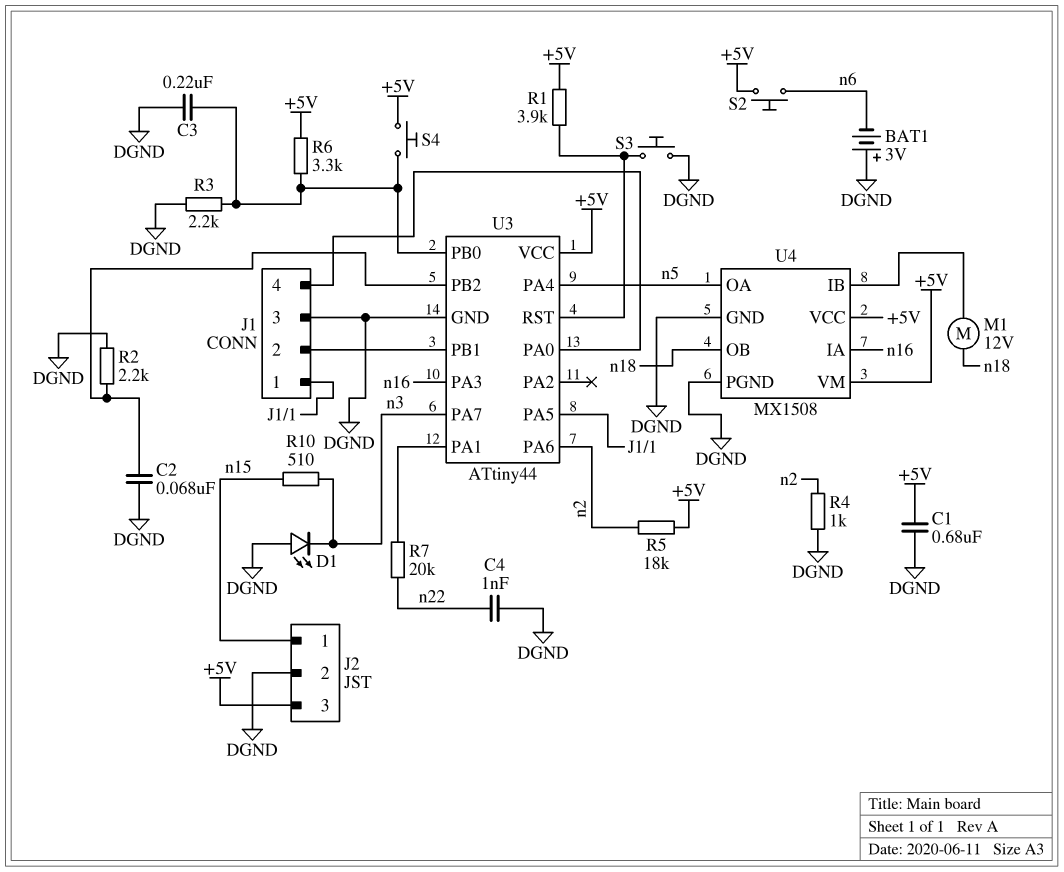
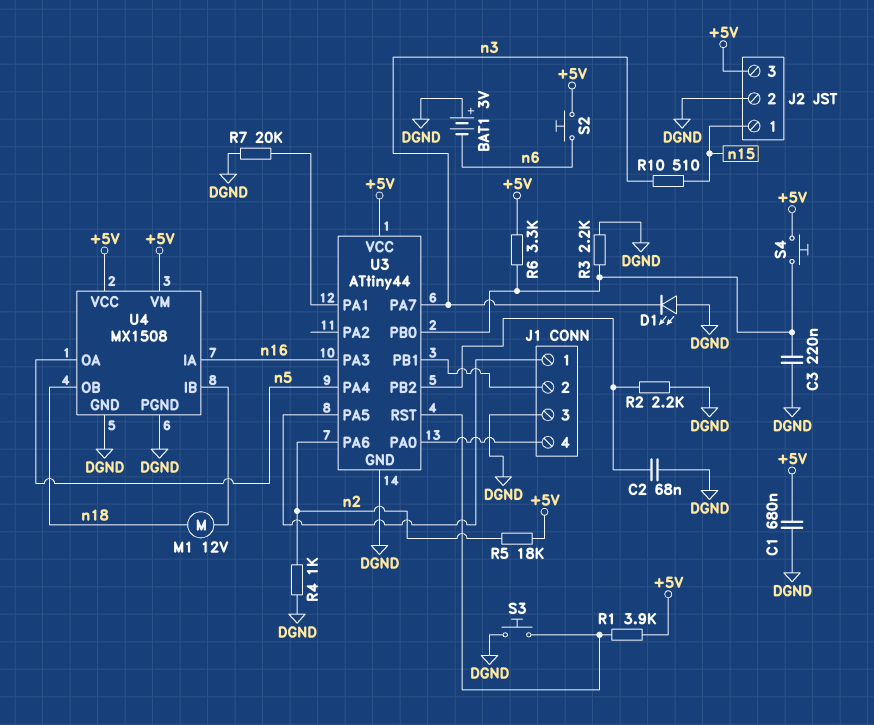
C4: 1nF (DGND, n22) -> none
R7: 20k (U3/PA1, n22) -> 20k (DGND, U3/PA1)

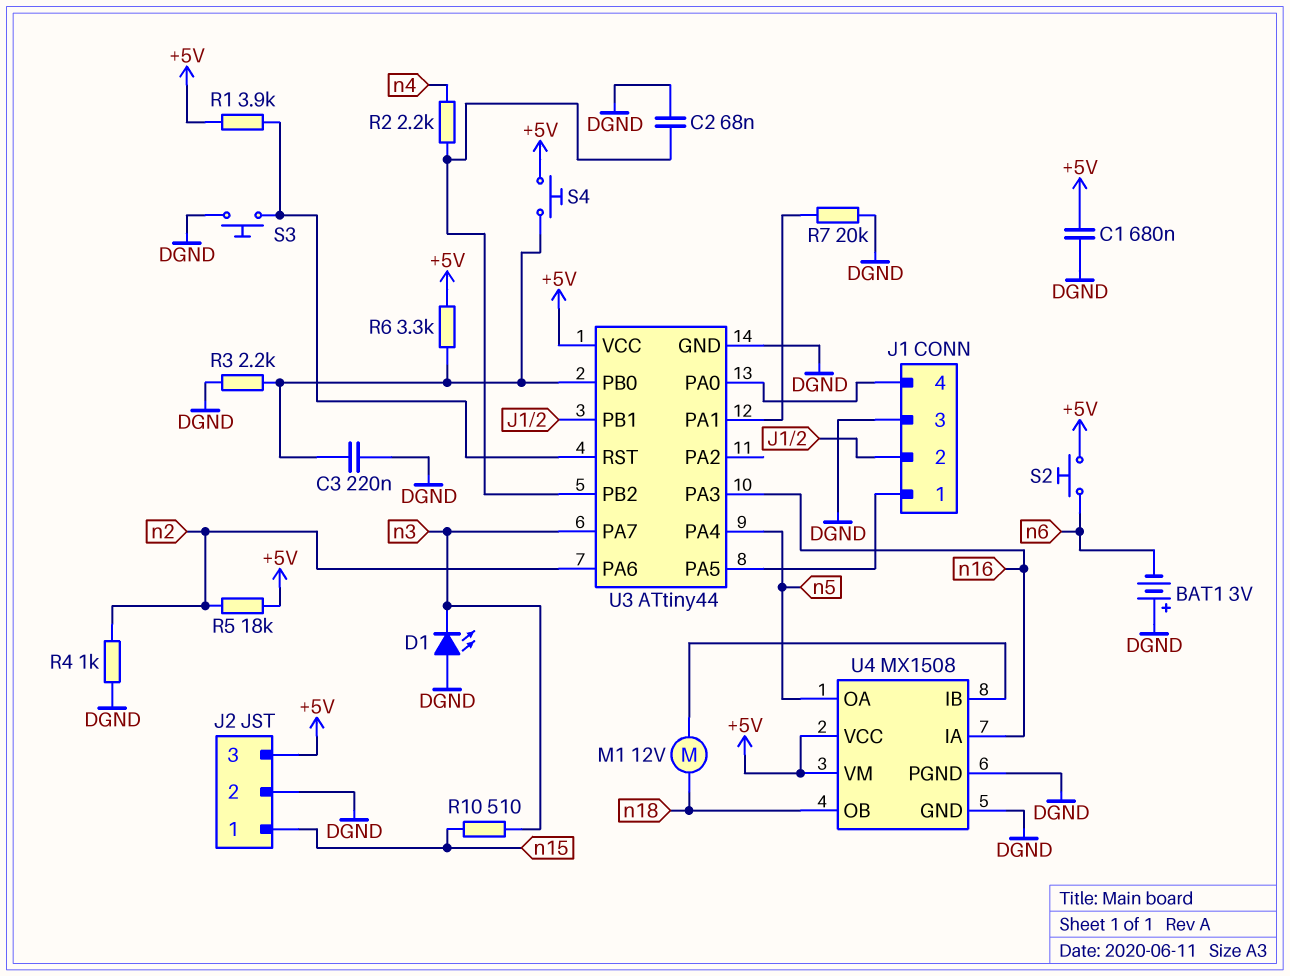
R2: 2.2k (DGND, U3/PB2) -> 2.2k (U3/PB2, n4)

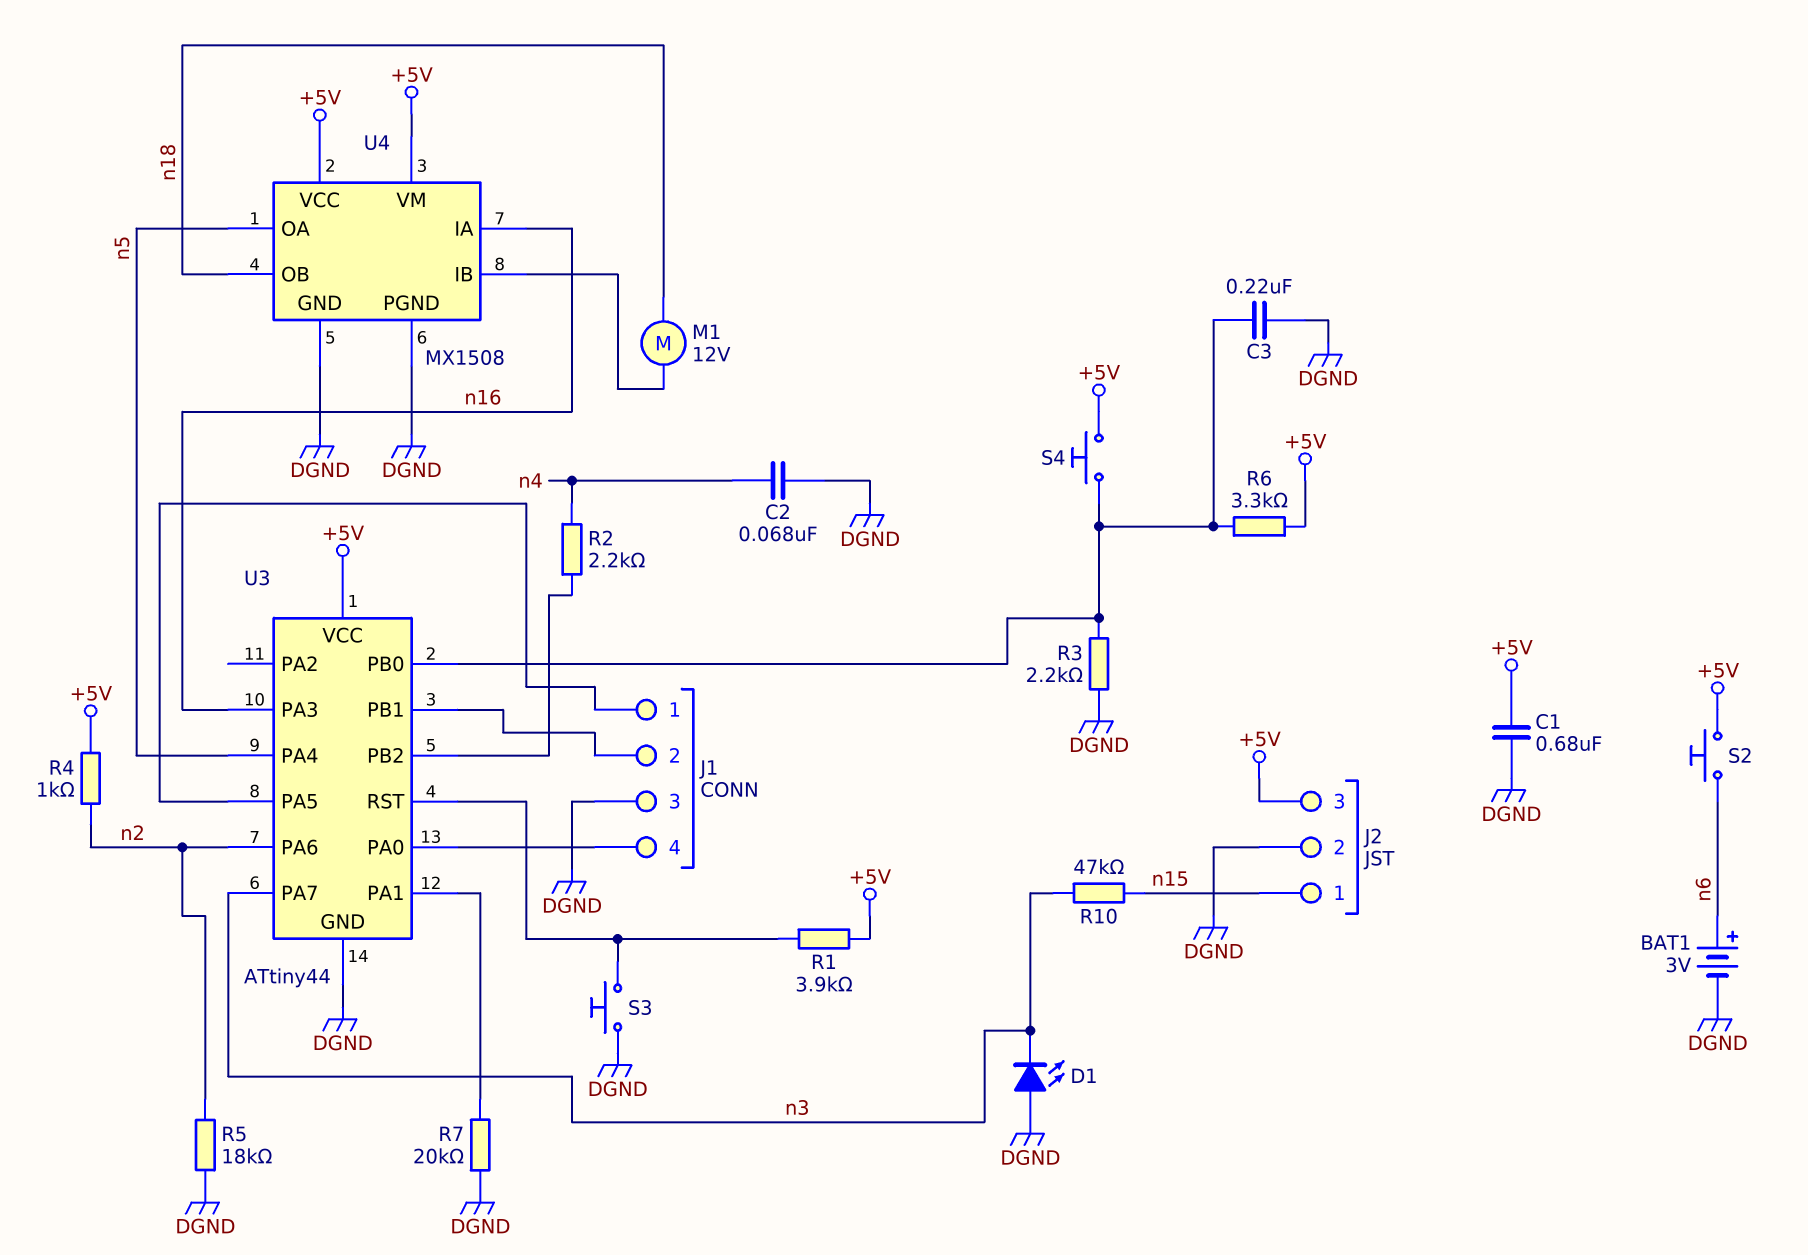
BAT1: 3V (plus DGND, minus n6) -> 3V (plus n6, minus DGND)
C2: 68nF (DGND, U3/PB2) -> 68nF (DGND, n4)
R4: 1k (DGND, n2) -> 1k (+5V, n2)
R5: 18k (+5V, n2) -> 18k (DGND, n2)
R10: 510 (n3, n15) -> 47k (n3, n15)

